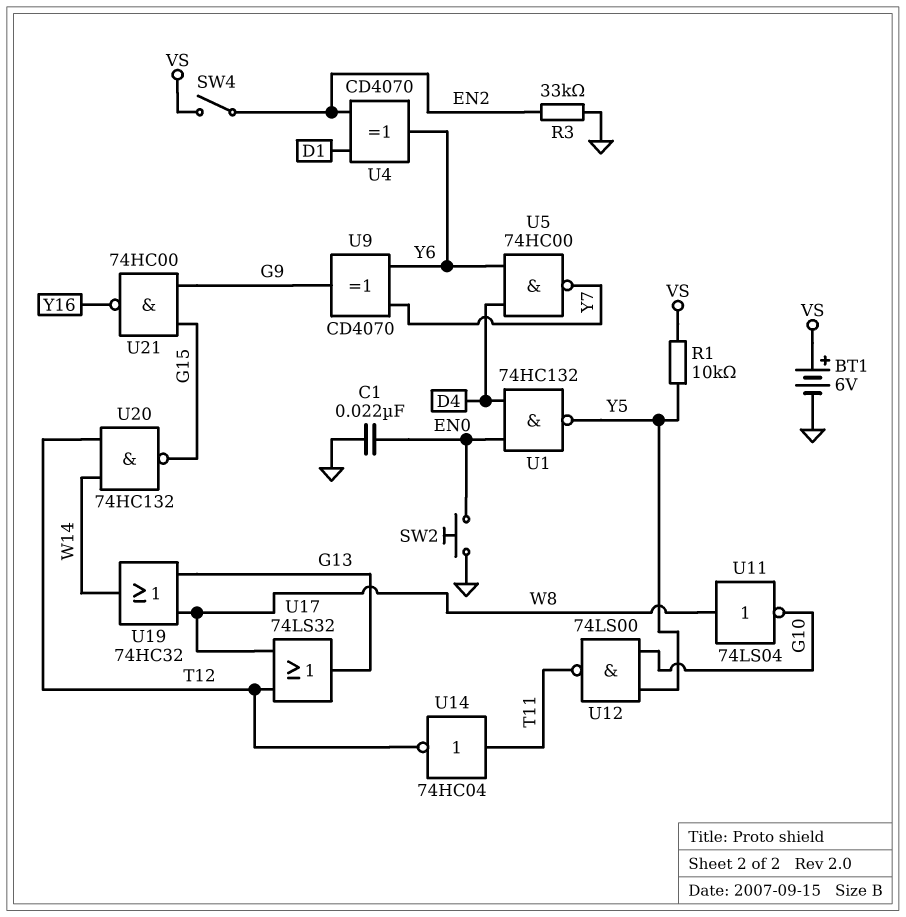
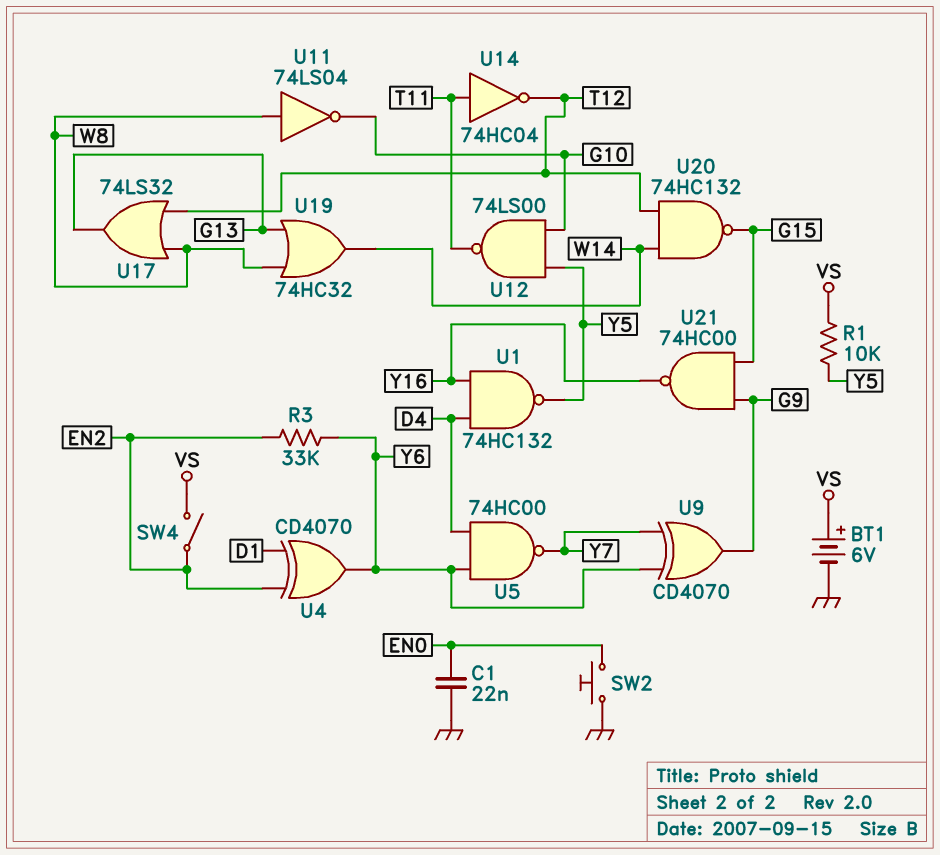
R3: 33k (EN2, GND) -> 33k (EN2, Y6)
U1: NAND 74HC132 (in D4, in EN0, out Y5) -> NAND 74HC132 (in D4, in Y16, out Y5)

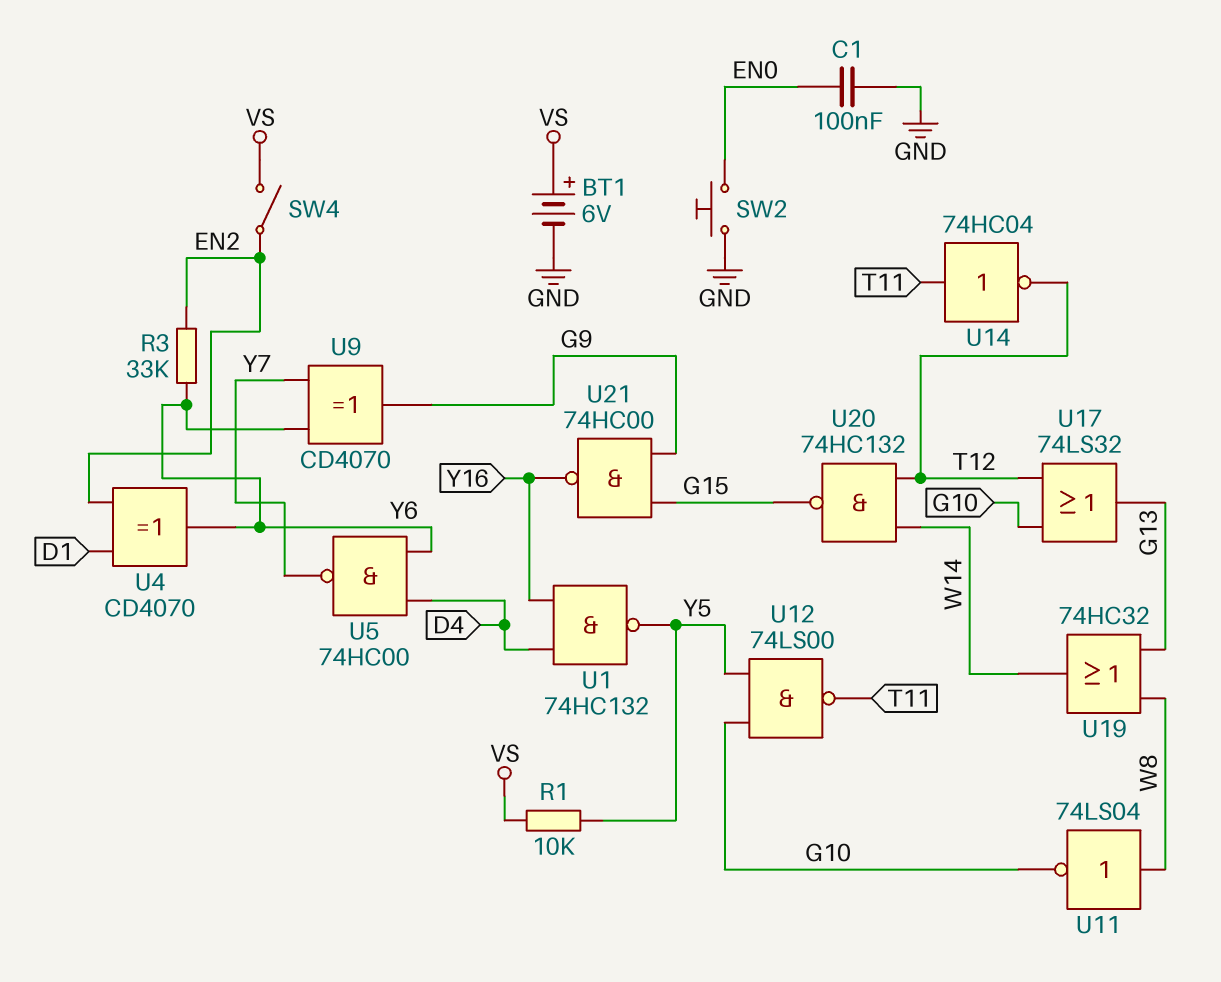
C1: 22nF (EN0, GND) -> 100nF (EN0, GND)
U17: OR 74LS32 (in T12, in W8, out G13) -> OR 74LS32 (in G10, in T12, out G13)

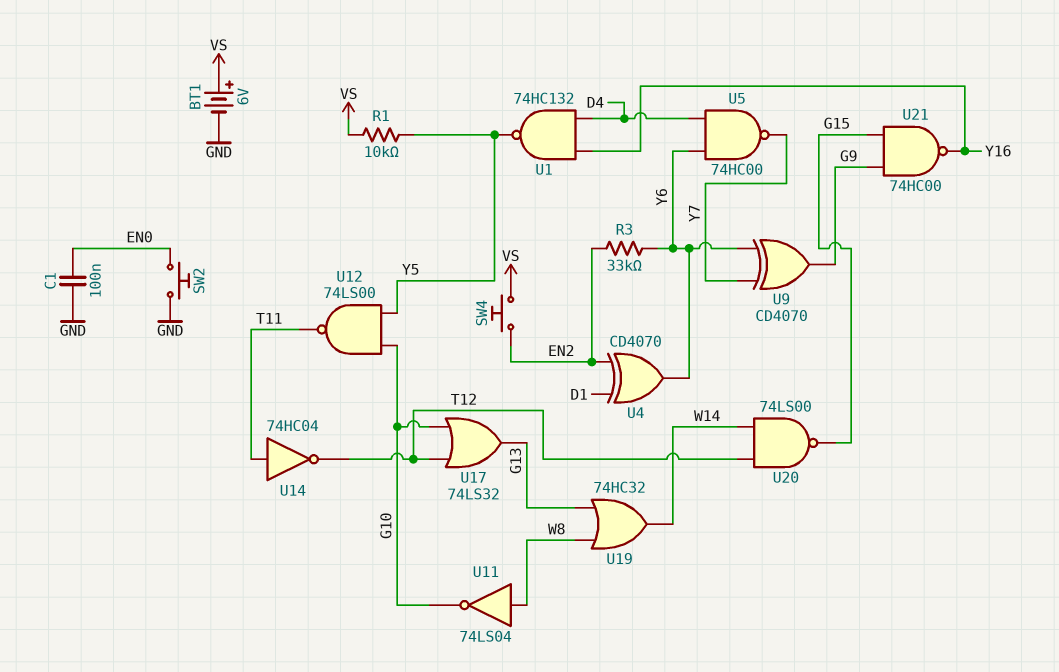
SW4: switch (EN2, VS) -> button (EN2, VS)
U20: NAND 74HC132 (in T12, in W14, out G15) -> NAND 74LS00 (in T12, in W14, out G15)

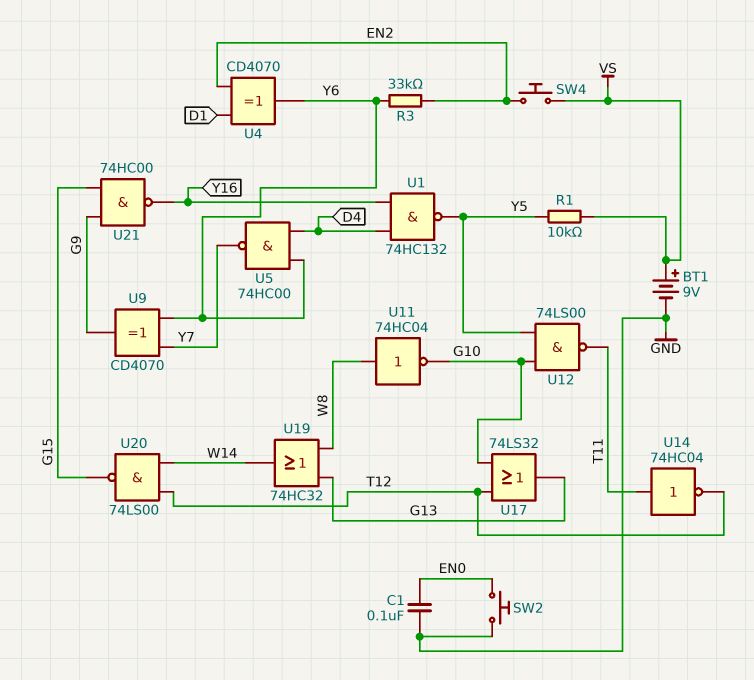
BT1: 6V (plus VS, minus GND) -> 9V (plus VS, minus GND)
U11: NOT 74LS04 (in W8, out G10) -> NOT 74HC04 (in W8, out G10)

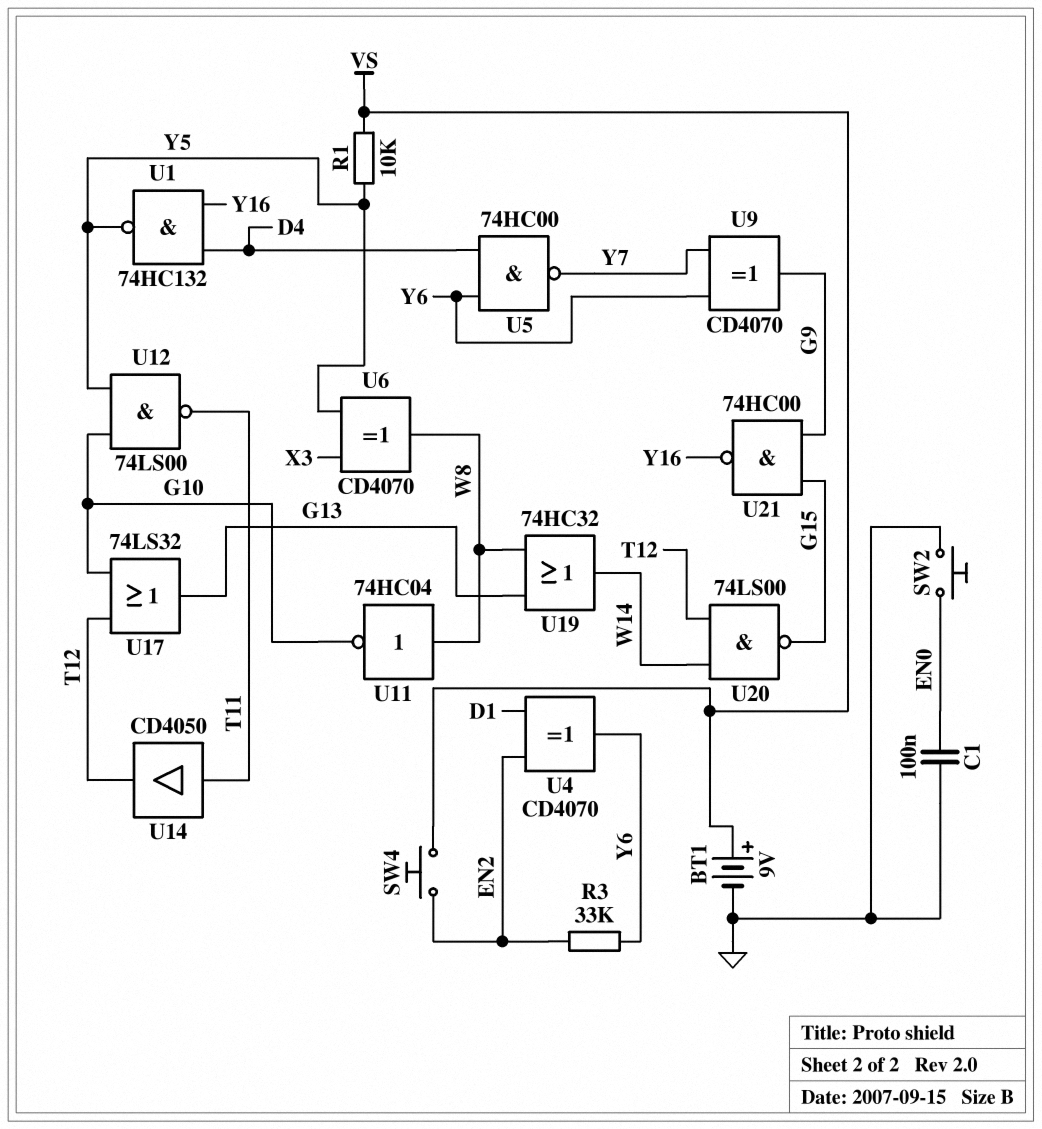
U6: none -> XOR CD4070 (in X3, in Y5, out W8)
U14: NOT 74HC04 (in T11, out T12) -> buffer CD4050 (in T11, out T12)

